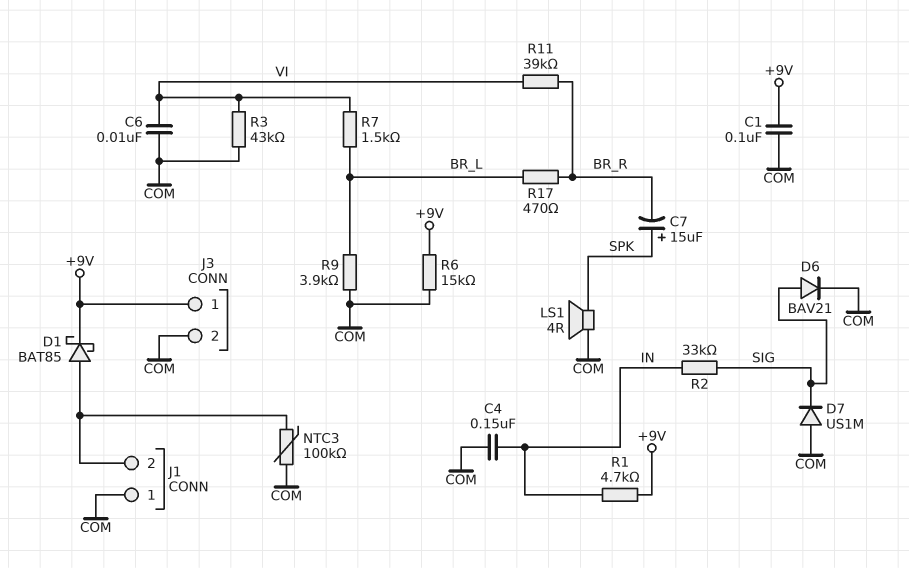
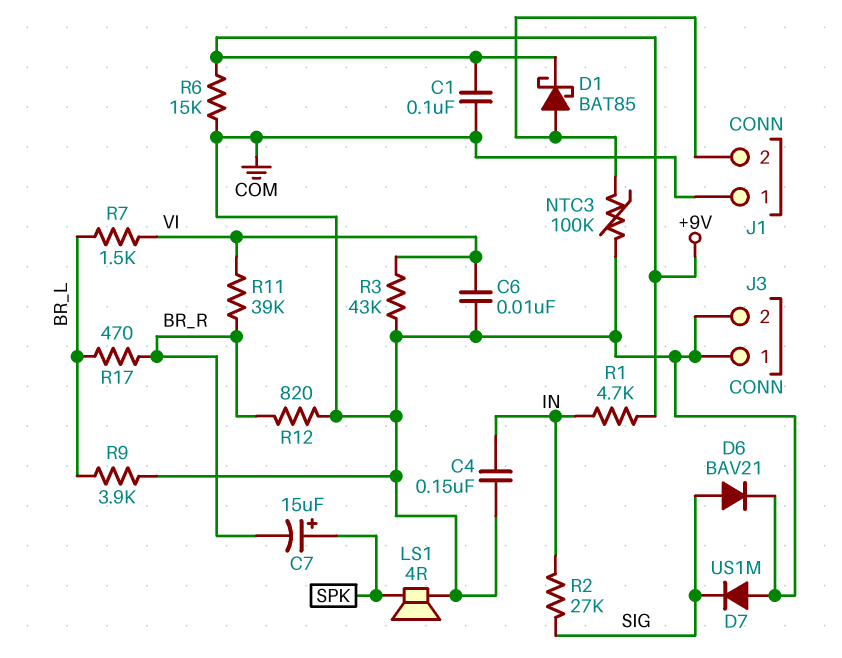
J3 pin 1: +9V -> COM
R2: 33k (IN, SIG) -> 27k (IN, SIG)
R12: none -> 820 (BR_R, COM)

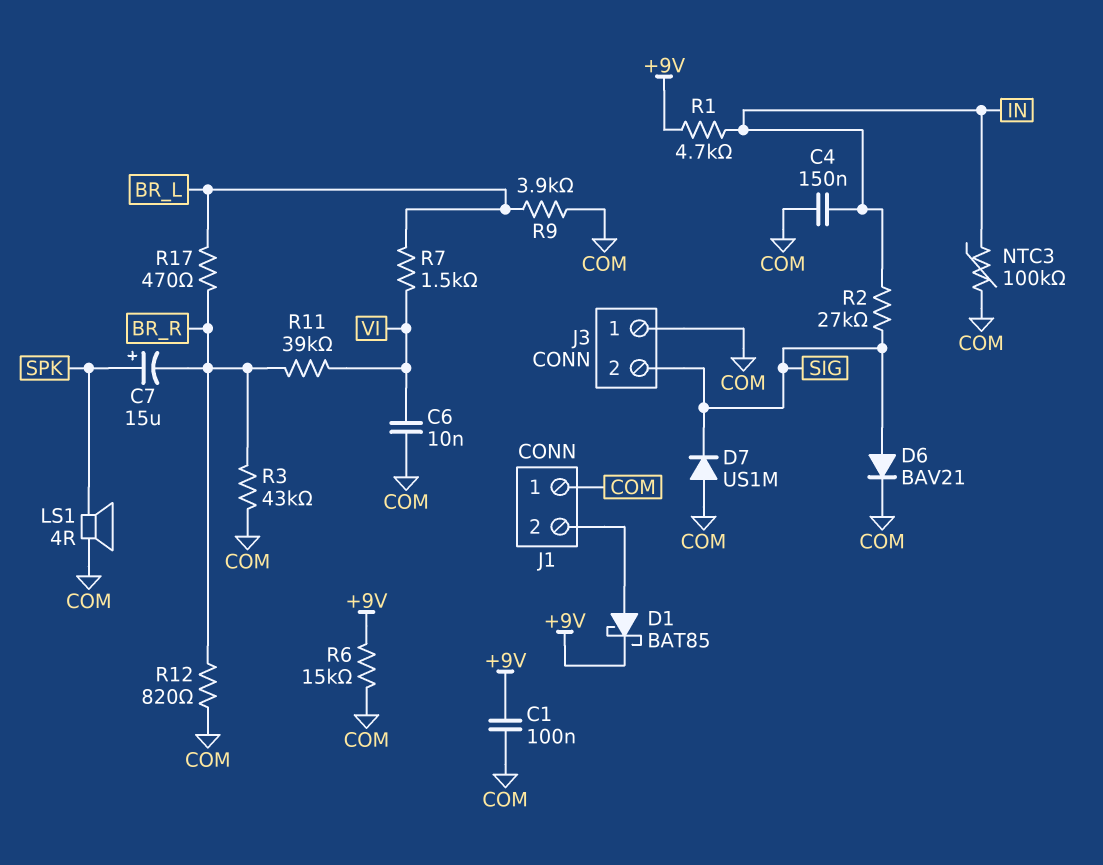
J3 pin 2: COM -> SIG
NTC3: 100k (COM, J1/2) -> 100k (COM, IN)
R3: 43k (COM, VI) -> 43k (BR_R, COM)

